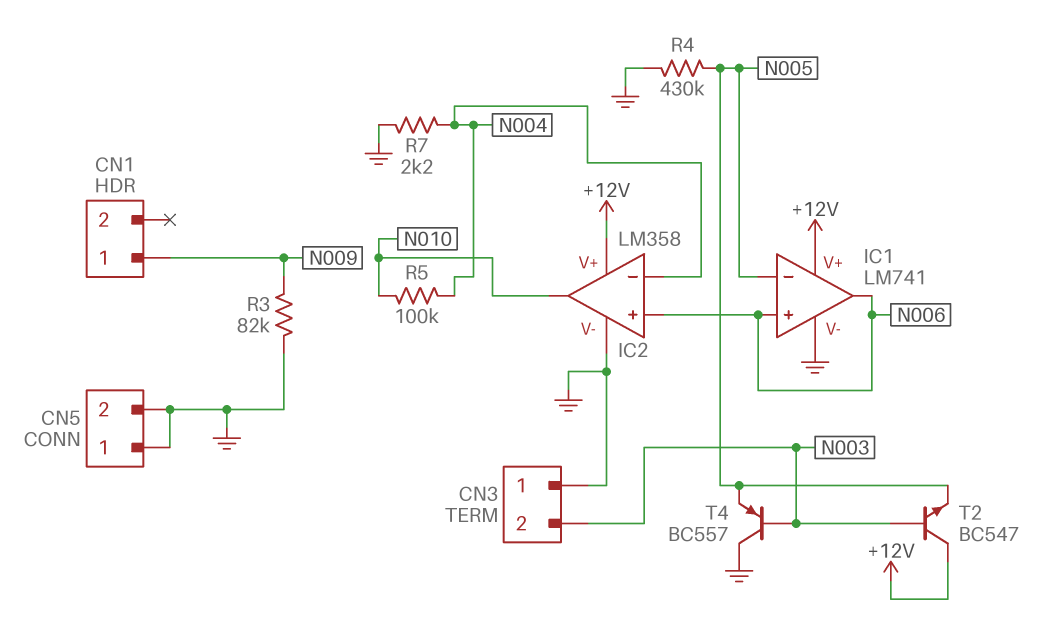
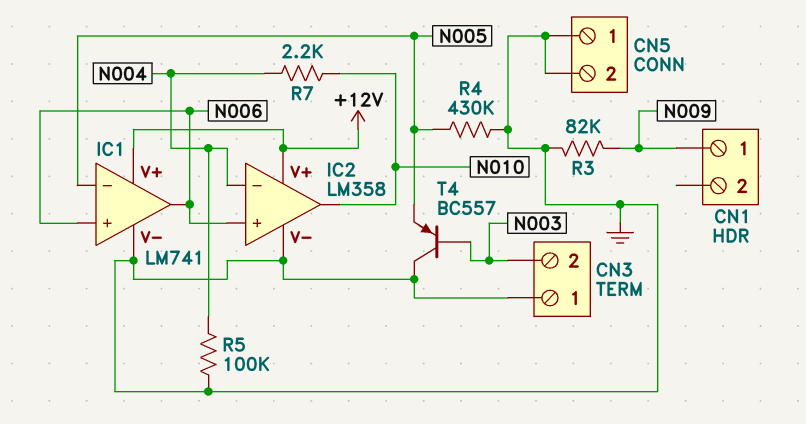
R5: 100k (N004, N010) -> 100k (GND, N004)
R7: 2.2k (GND, N004) -> 2.2k (N004, N010)
T2: NPN BC547 (B N003, C +12V, E N005) -> none

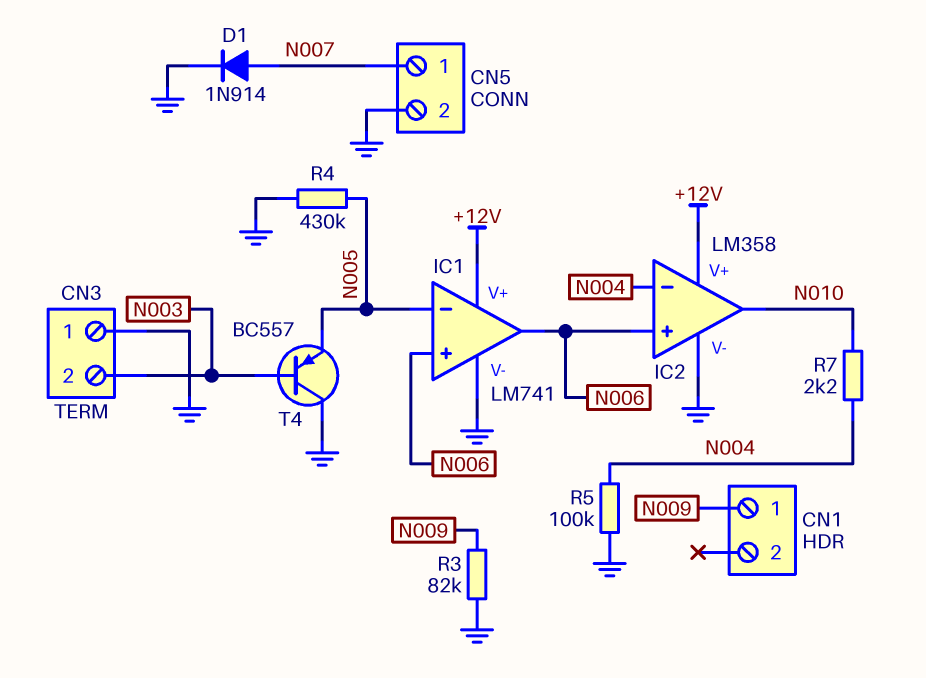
CN5 pin 1: GND -> N007
D1: none -> diode 1N914 (A N007, K GND)

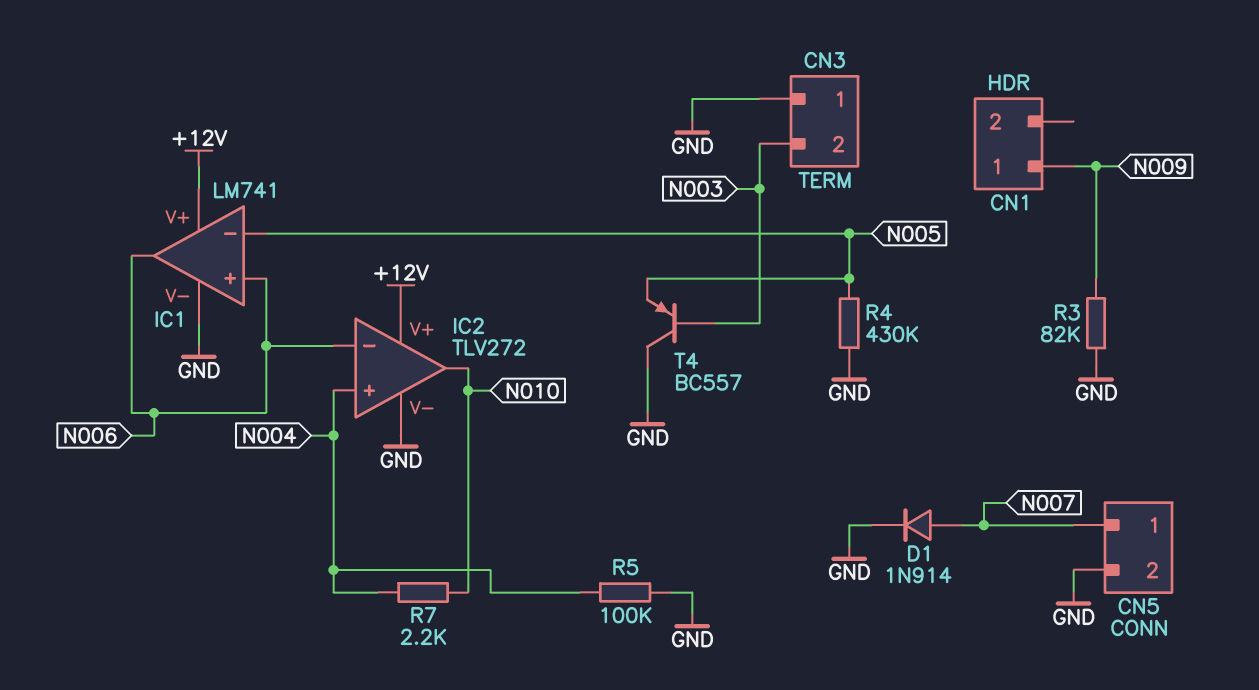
IC2: LM358 -> TLV272
IC2 pin in+: N006 -> N004
IC2 pin in-: N004 -> N006

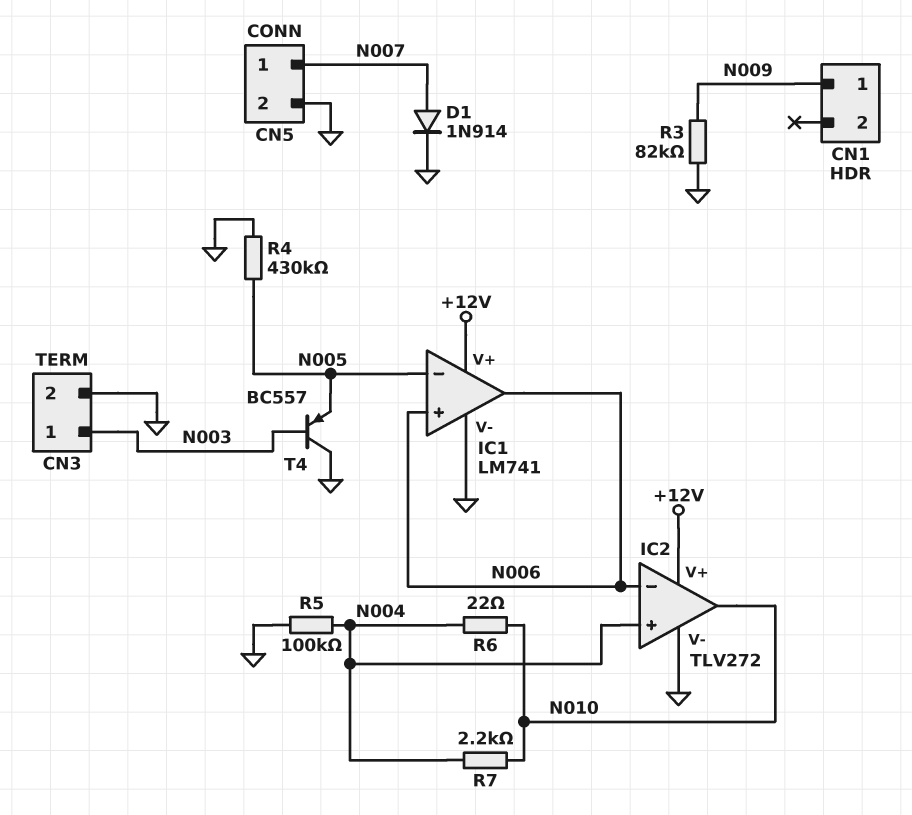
CN3 pin 1: GND -> N003
CN3 pin 2: N003 -> GND
R6: none -> 22 (N004, N010)

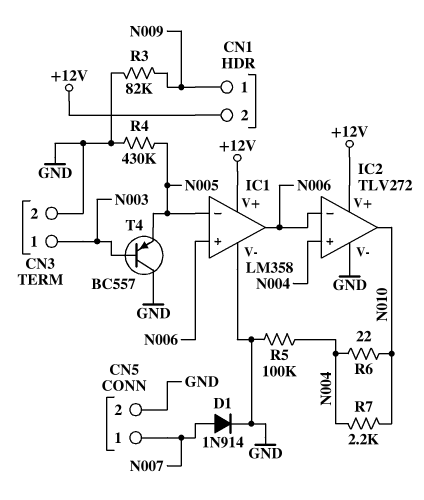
CN1 pin 2: none -> +12V
IC1: LM741 -> LM358

